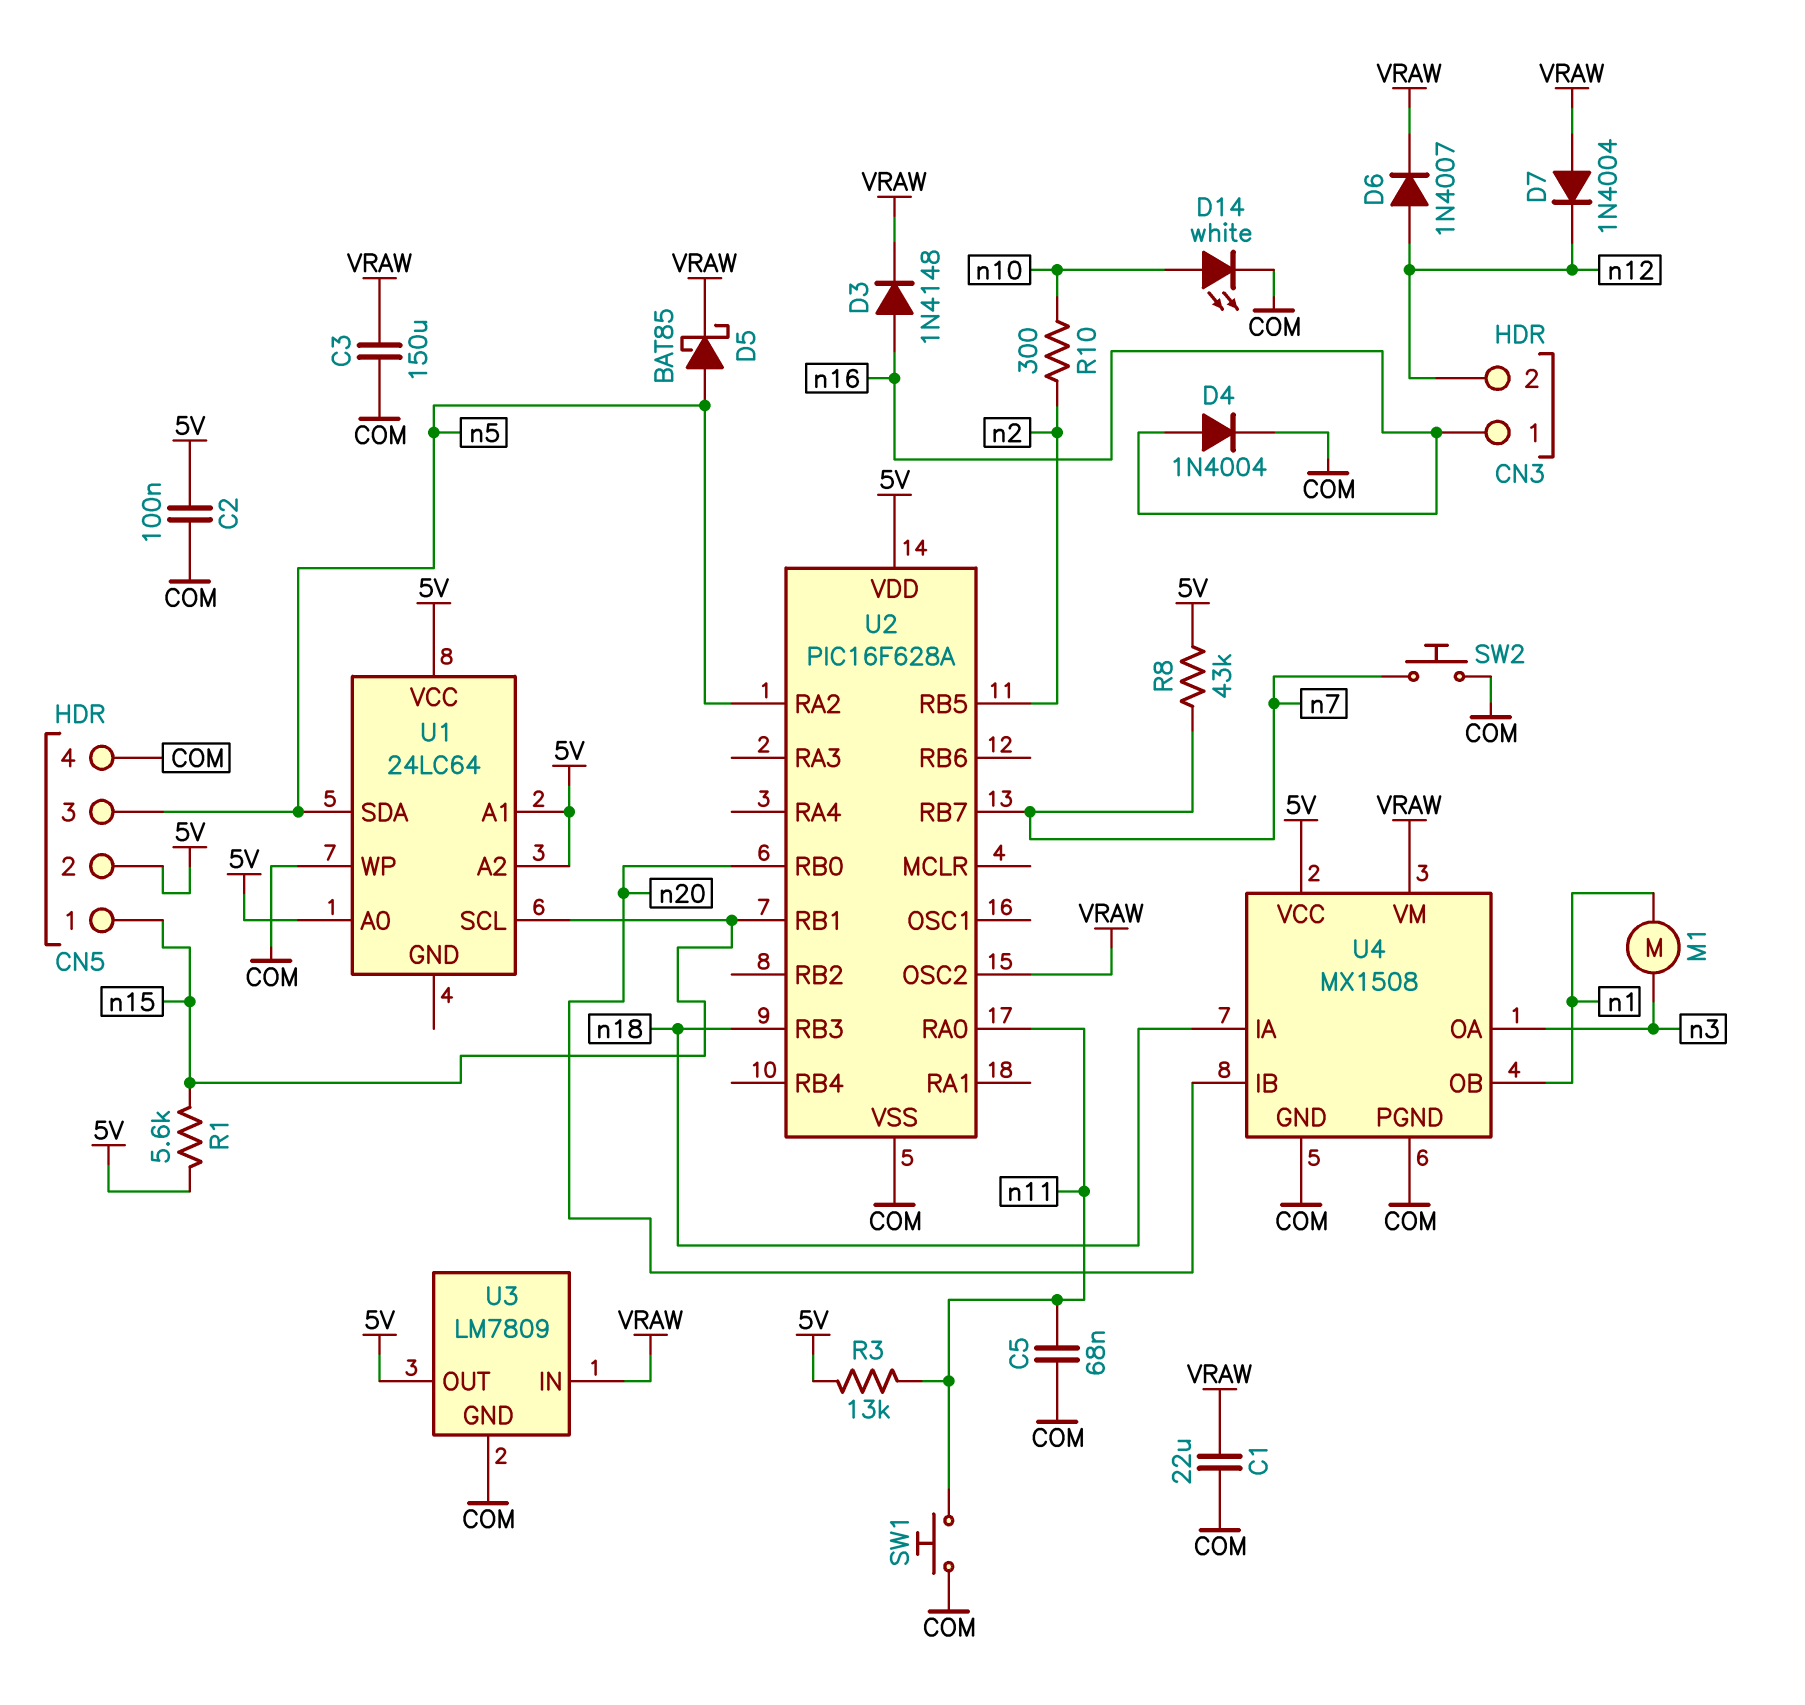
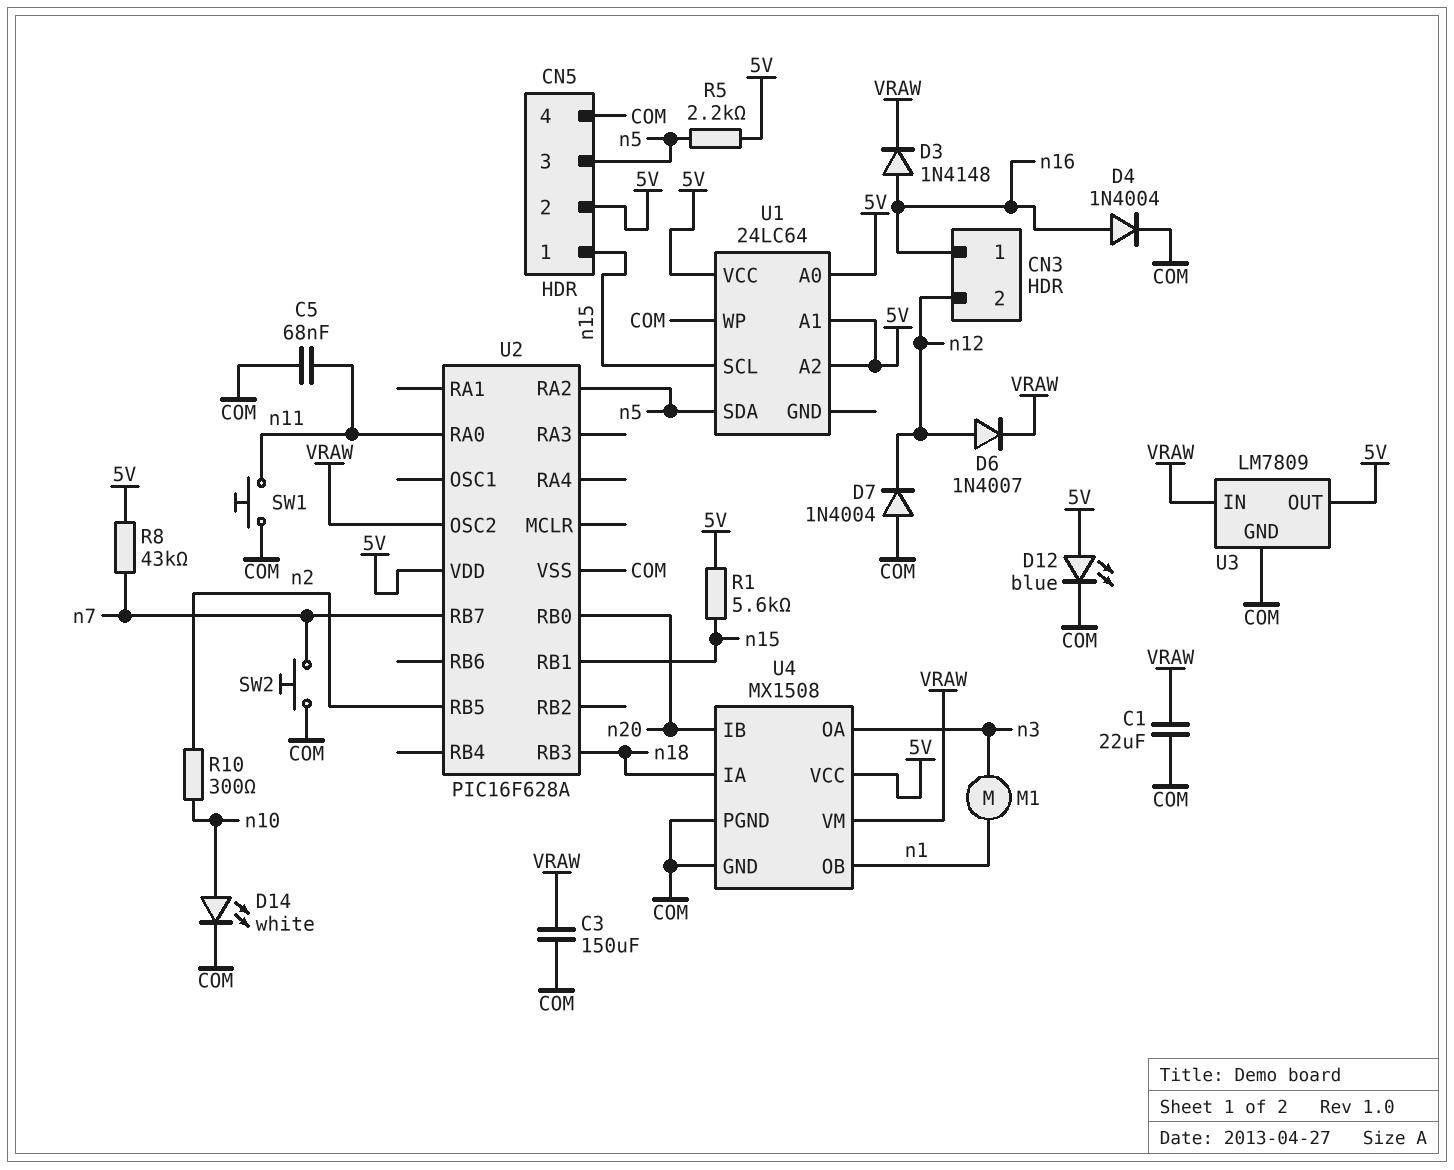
C2: 100nF (5V, COM) -> none
D5: schottky BAT85 (A n5, K VRAW) -> none
D7: diode 1N4004 (A VRAW, K n12) -> diode 1N4004 (A COM, K n12)
D12: none -> LED blue (A 5V, K COM)
R3: 13k (5V, n11) -> none
R5: none -> 2.2k (5V, n5)

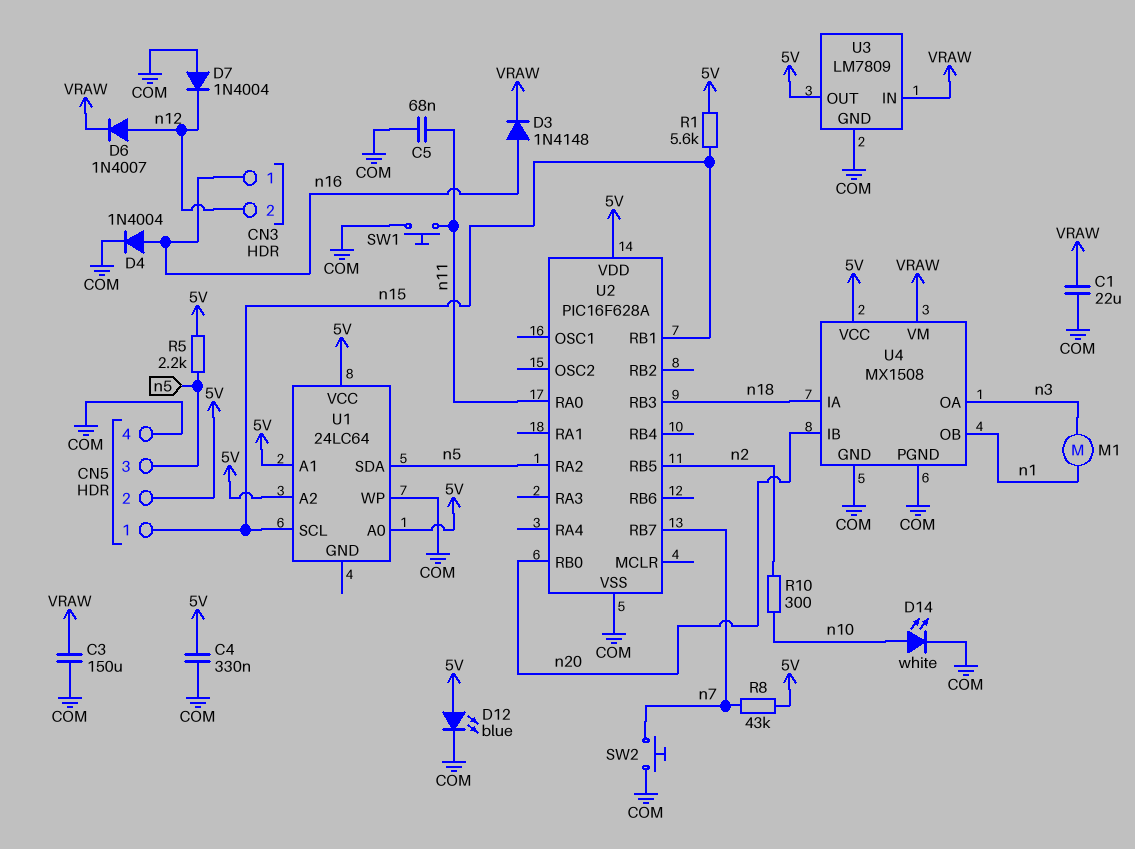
C4: none -> 330nF (5V, COM)
U2 pin OSC2: VRAW -> none

